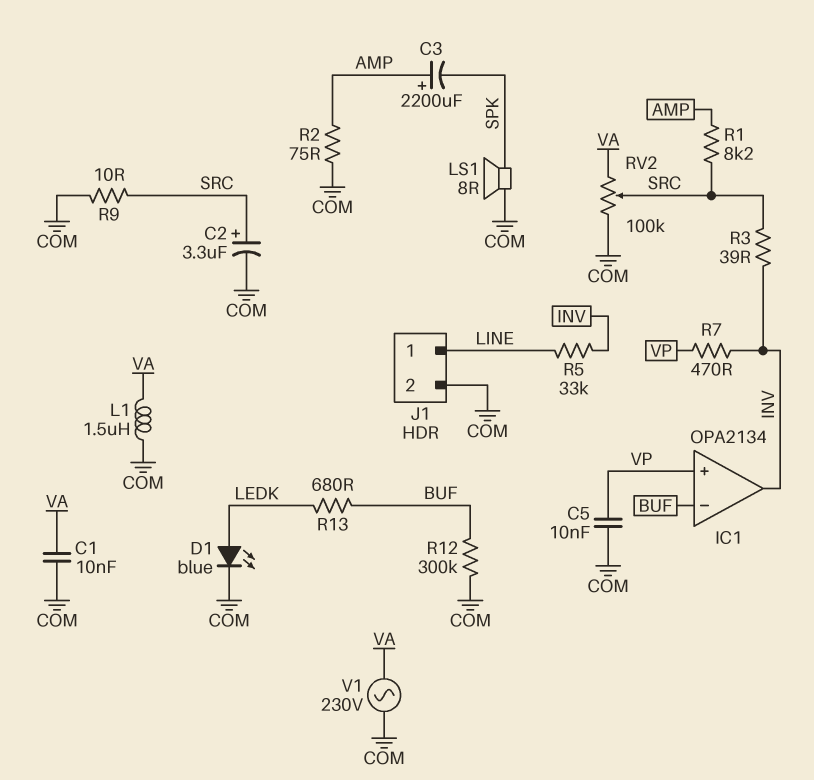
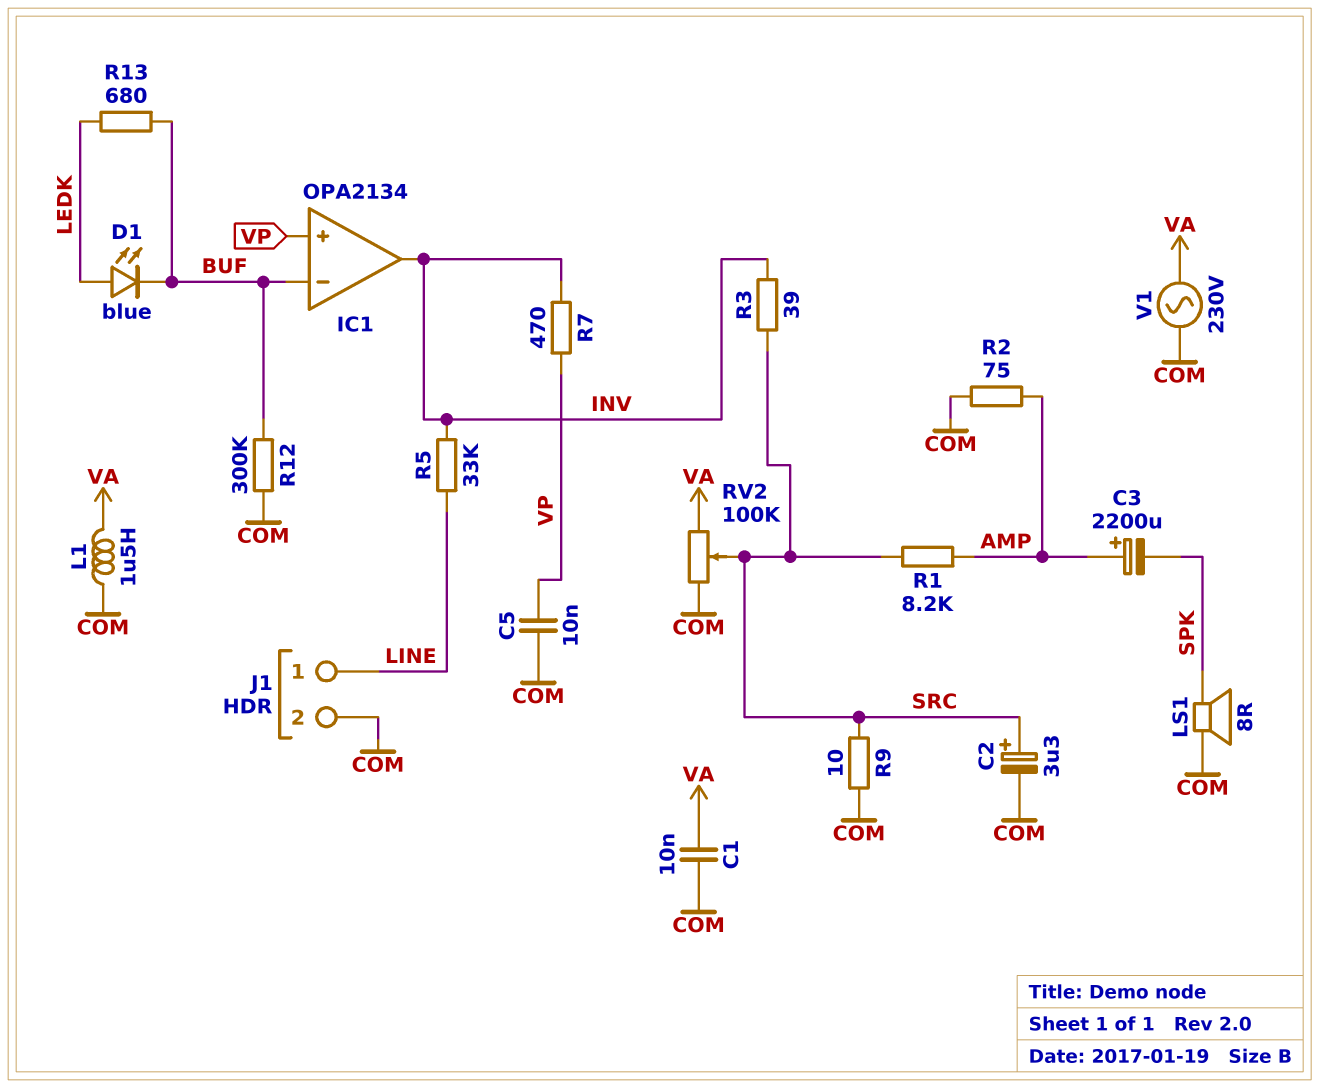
D1: LED blue (A LEDK, K COM) -> LED blue (A LEDK, K BUF)

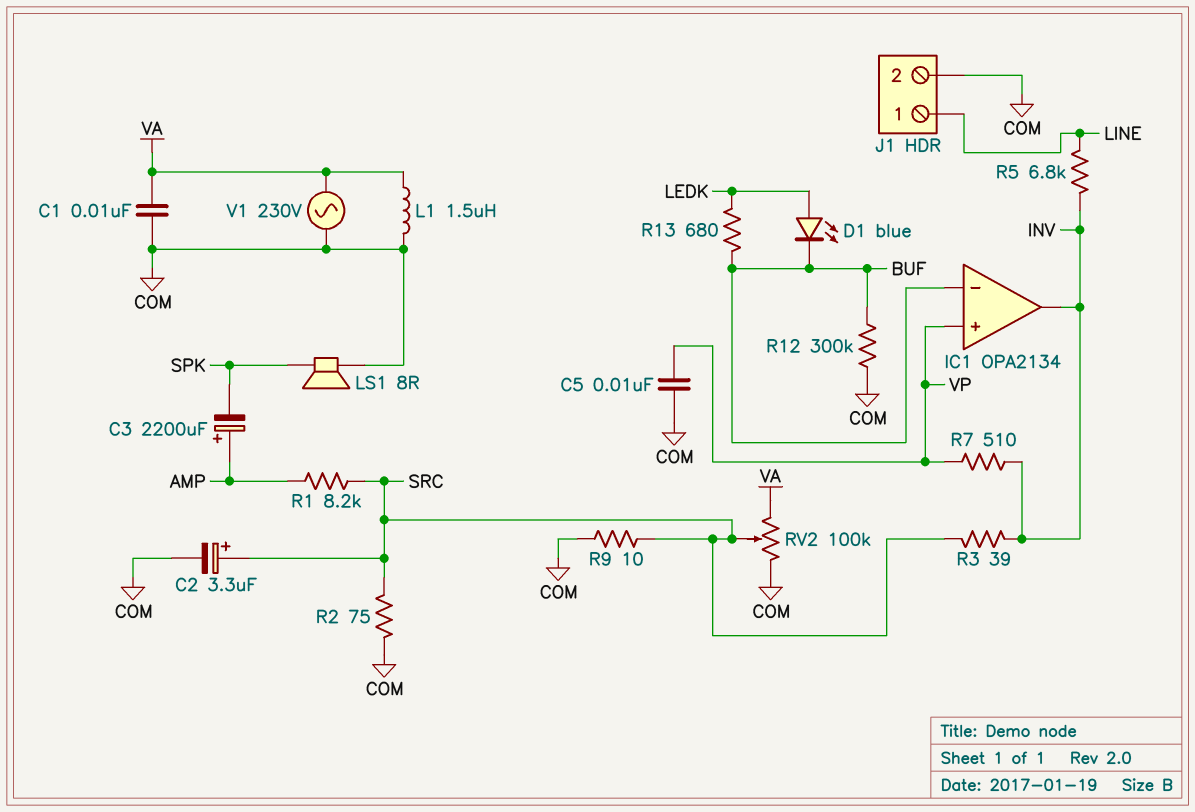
R2: 75 (AMP, COM) -> 75 (COM, SRC)
R5: 33k (INV, LINE) -> 6.8k (INV, LINE)
R7: 470 (INV, VP) -> 510 (INV, VP)

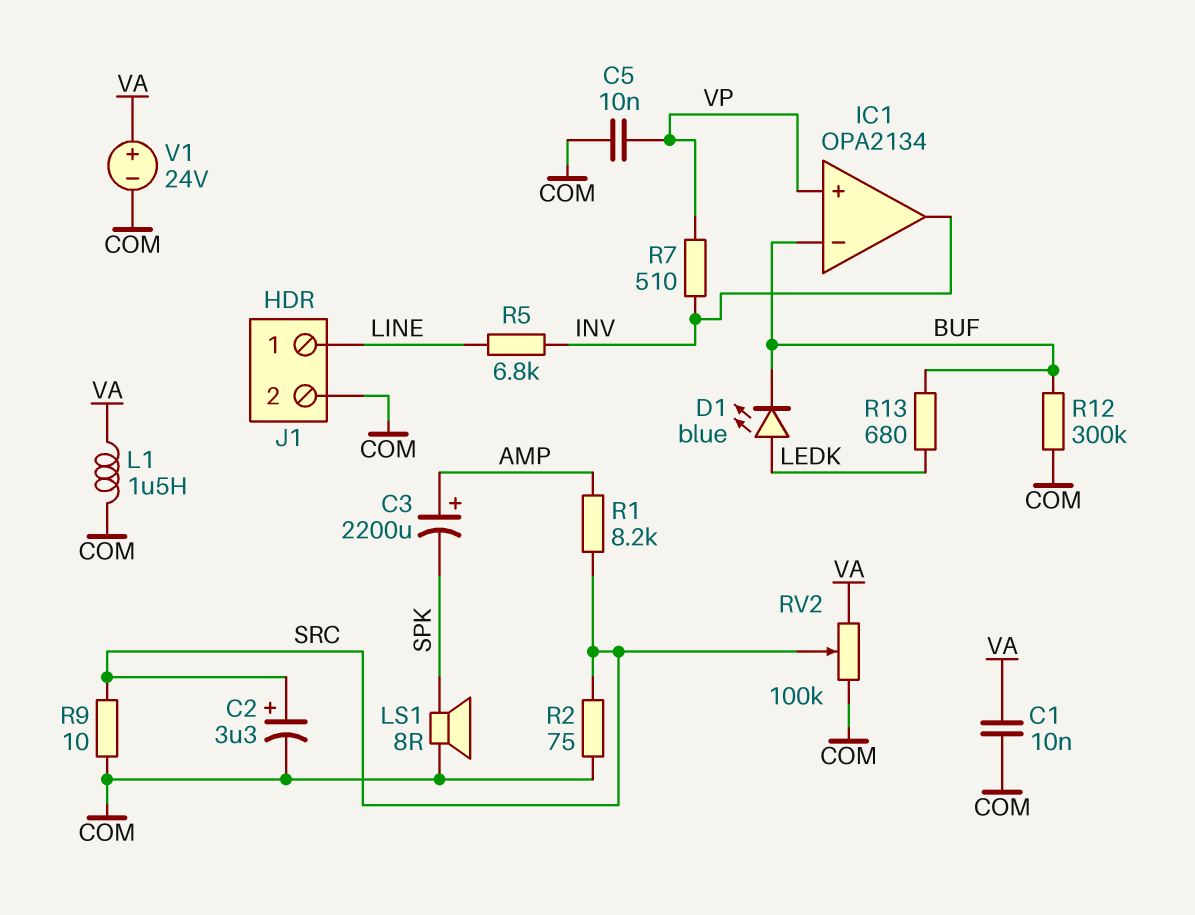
R3: 39 (INV, SRC) -> none
V1: AC 230V (COM, VA) -> 24V (plus VA, minus COM)

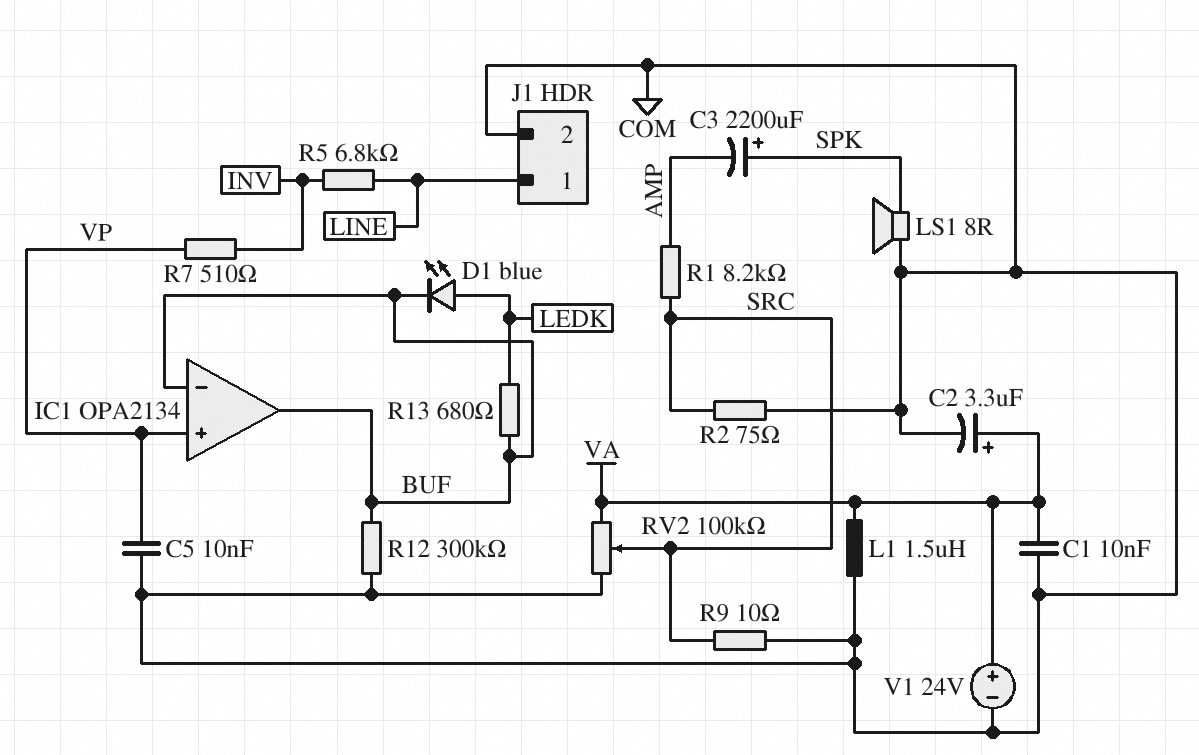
C2: 3.3uF (plus SRC, minus COM) -> 3.3uF (plus VA, minus COM)
C3: 2200uF (plus AMP, minus SPK) -> 2200uF (plus SPK, minus AMP)
IC1 pin out: INV -> BUF

